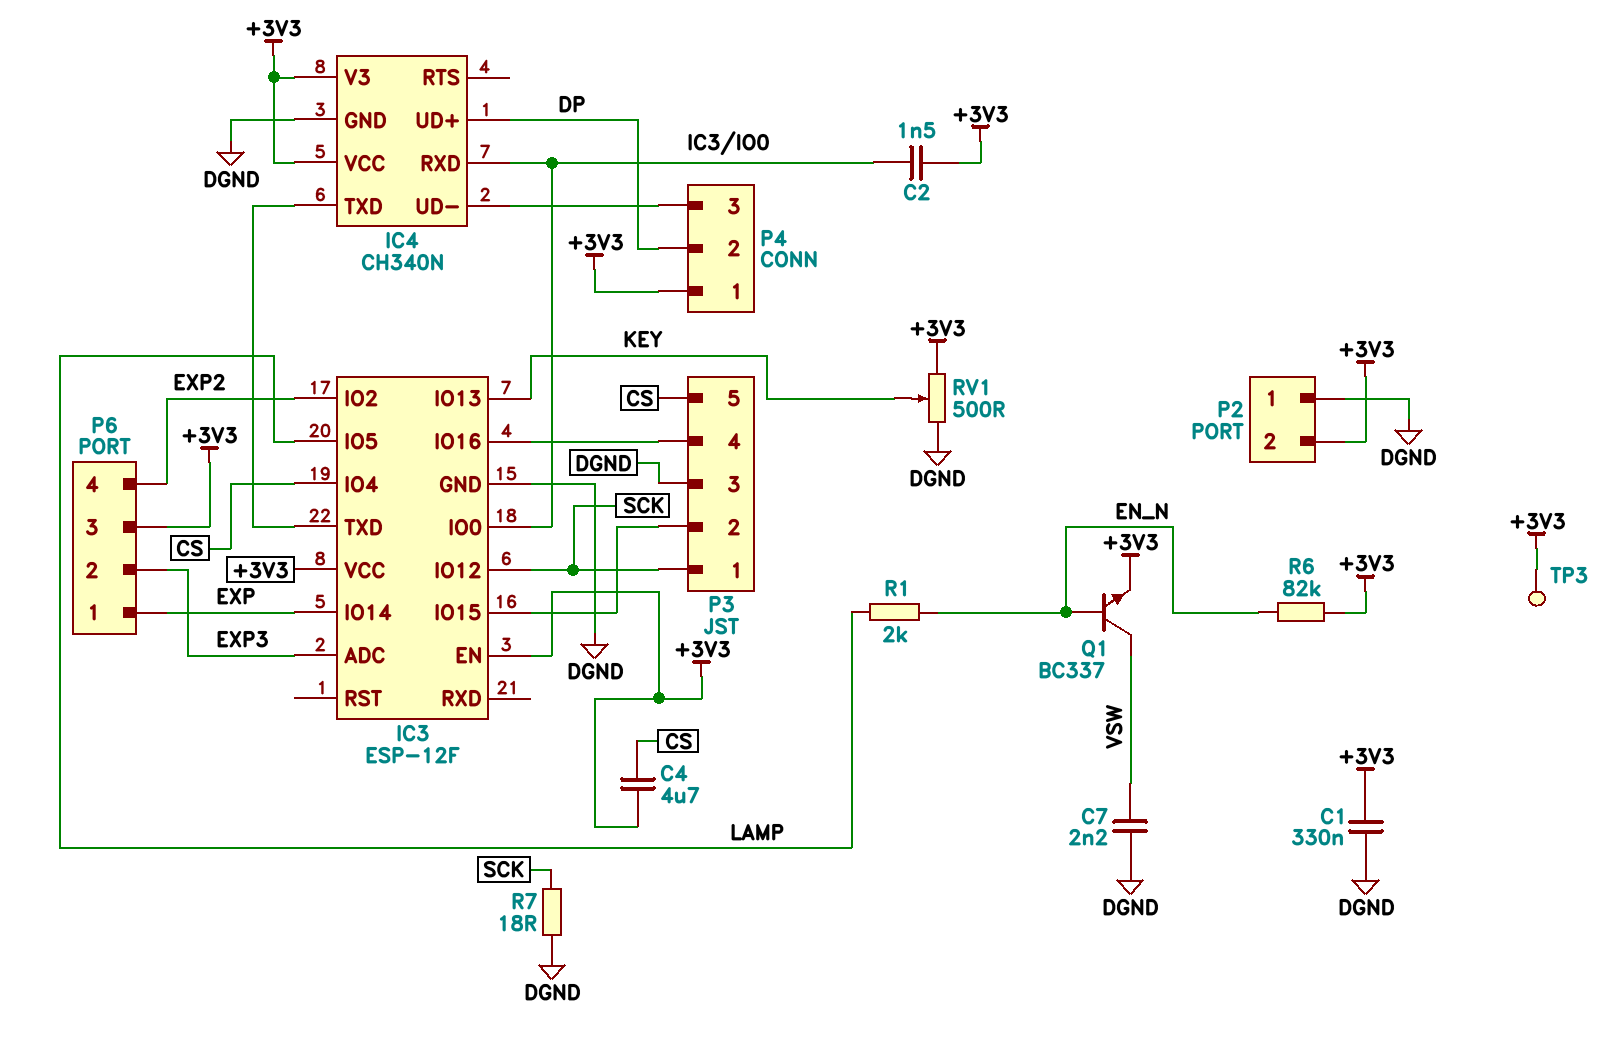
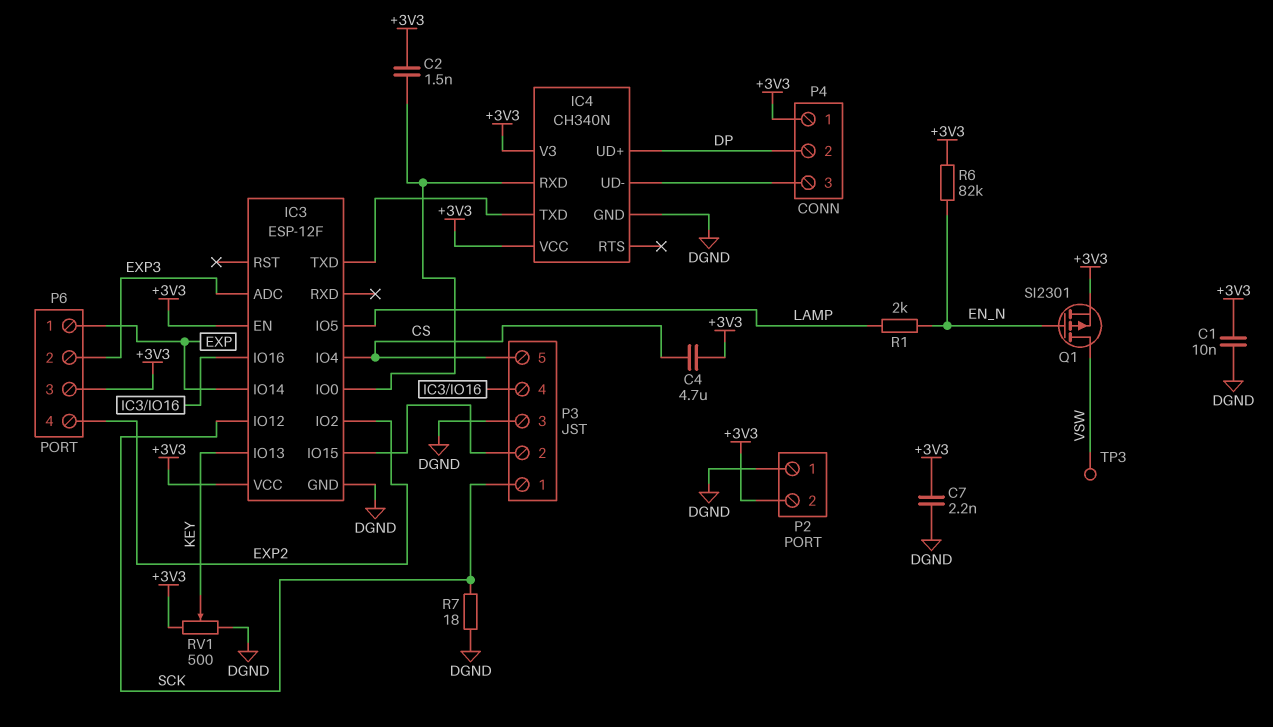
C1: 330nF (+3V3, DGND) -> 10nF (+3V3, DGND)
C7: 2.2nF (DGND, VSW) -> 2.2nF (+3V3, DGND)
Q1: NPN BC337 (B EN_N, C VSW, E +3V3) -> PMOS SI2301 (G EN_N, D VSW, S +3V3)
TP3: test point (+3V3) -> test point (VSW)

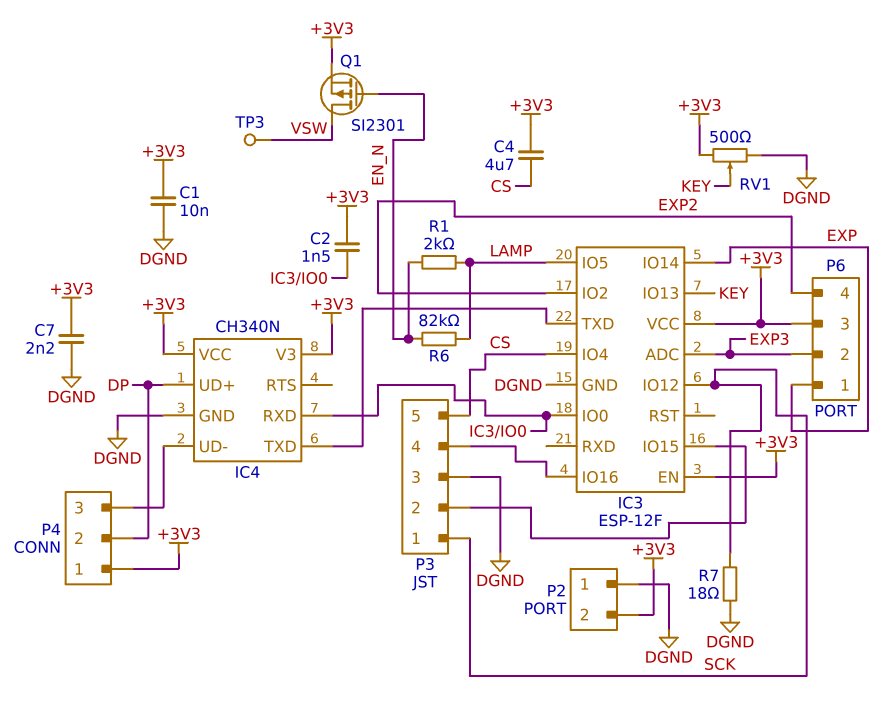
R6: 82k (+3V3, EN_N) -> 82k (EN_N, LAMP)

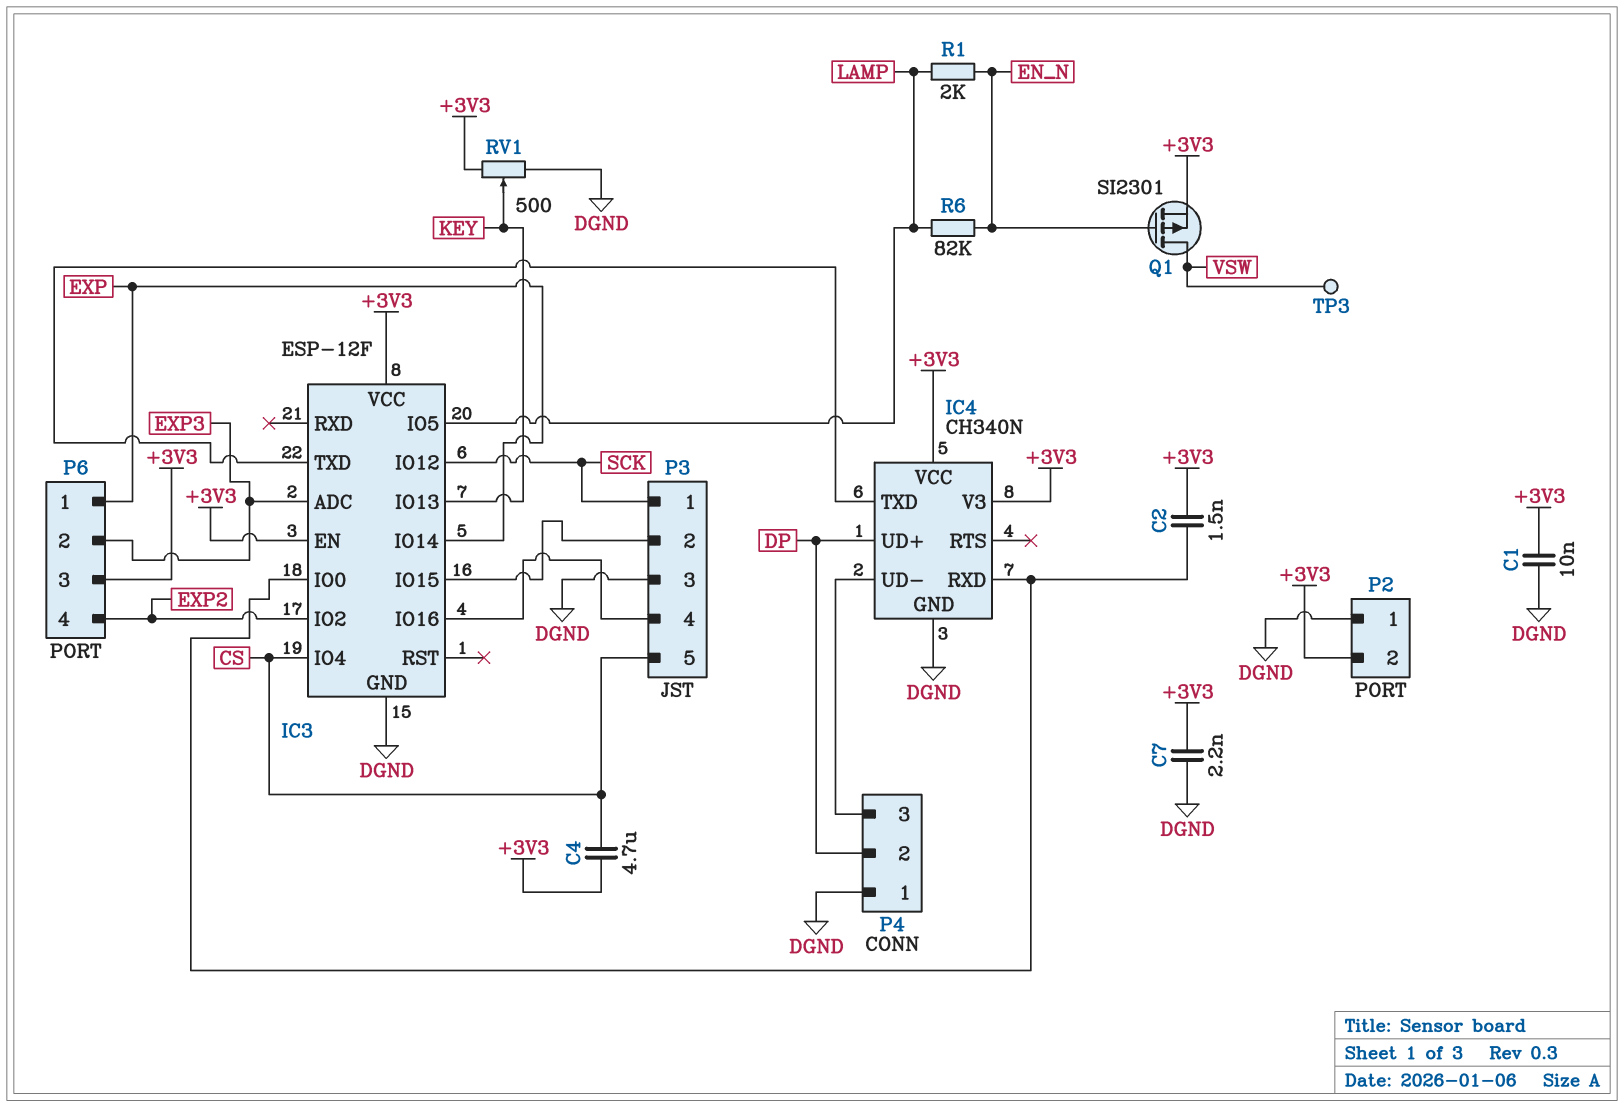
P4 pin 1: +3V3 -> DGND
R7: 18 (DGND, SCK) -> none

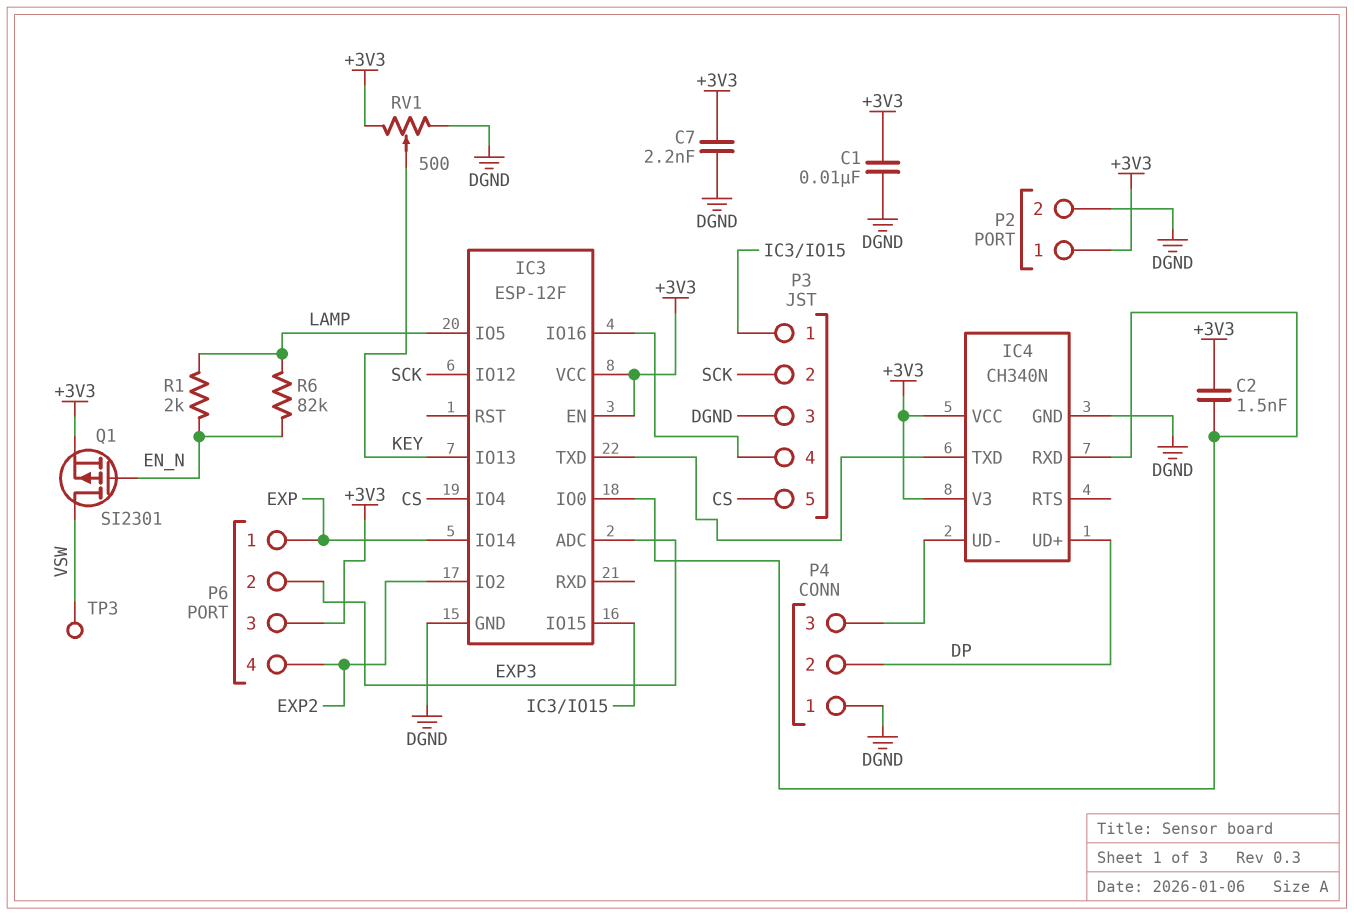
C4: 4.7uF (+3V3, CS) -> none
P2 pin 1: DGND -> +3V3
P2 pin 2: +3V3 -> DGND
P3 pin 1: SCK -> IC3/IO15
P3 pin 2: IC3/IO15 -> SCK

